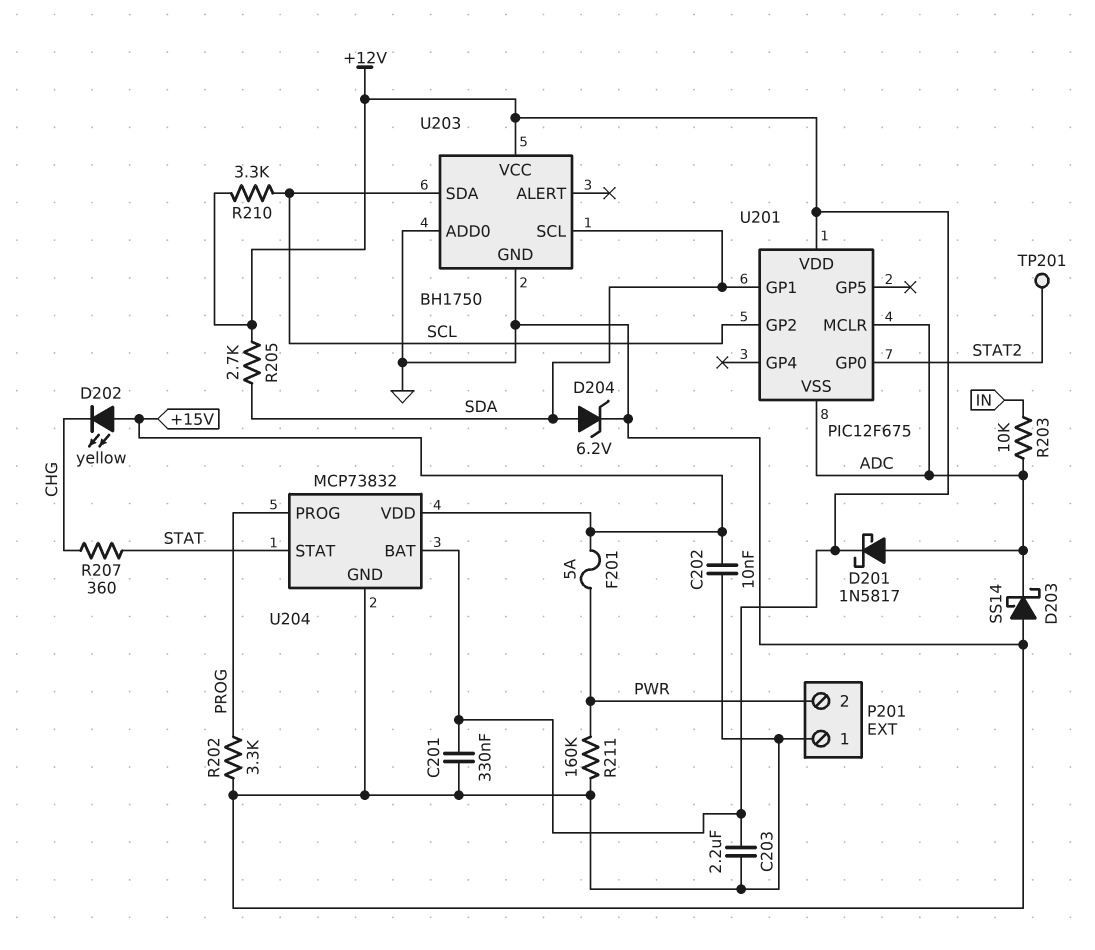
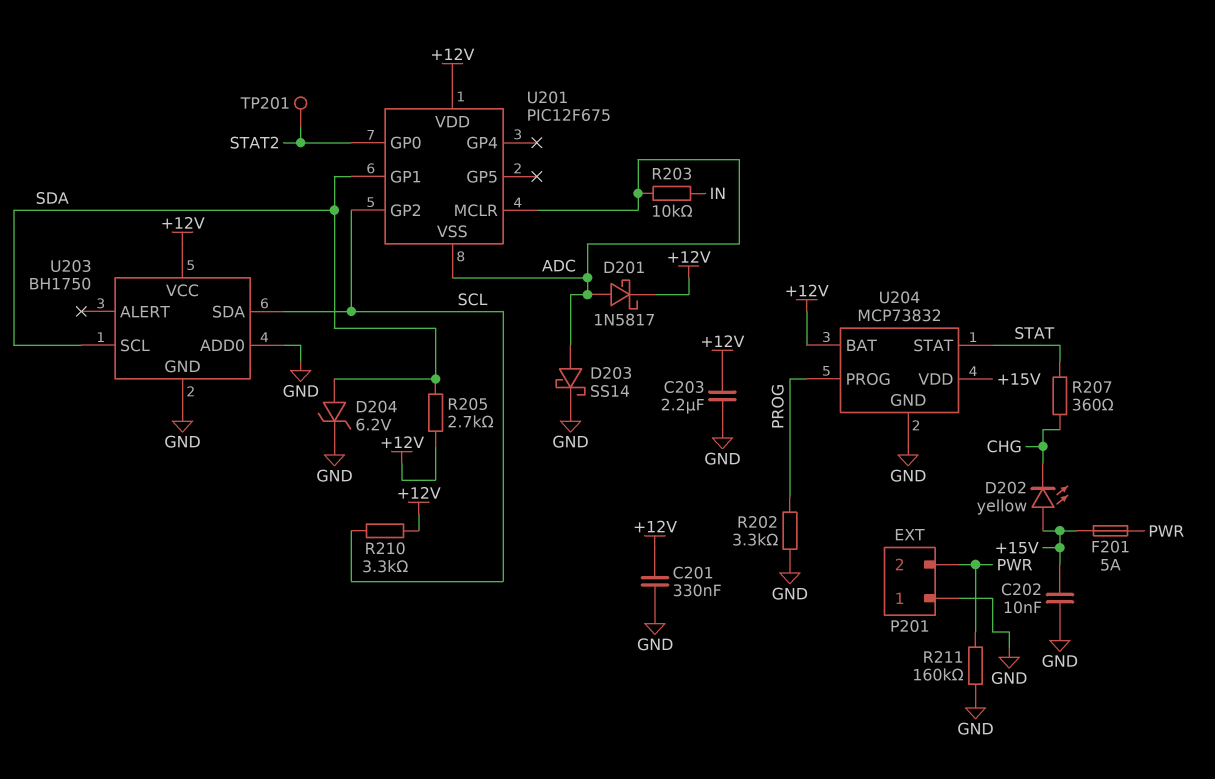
D203: schottky SS14 (A GND, K ADC) -> schottky SS14 (A ADC, K GND)

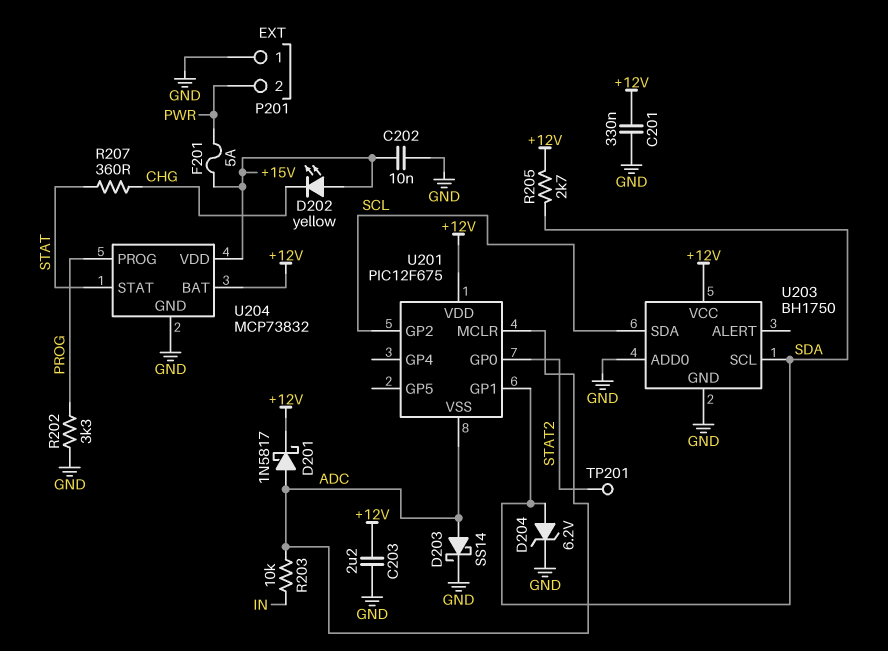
R210: 3.3k (+12V, SCL) -> none
R211: 160k (GND, PWR) -> none

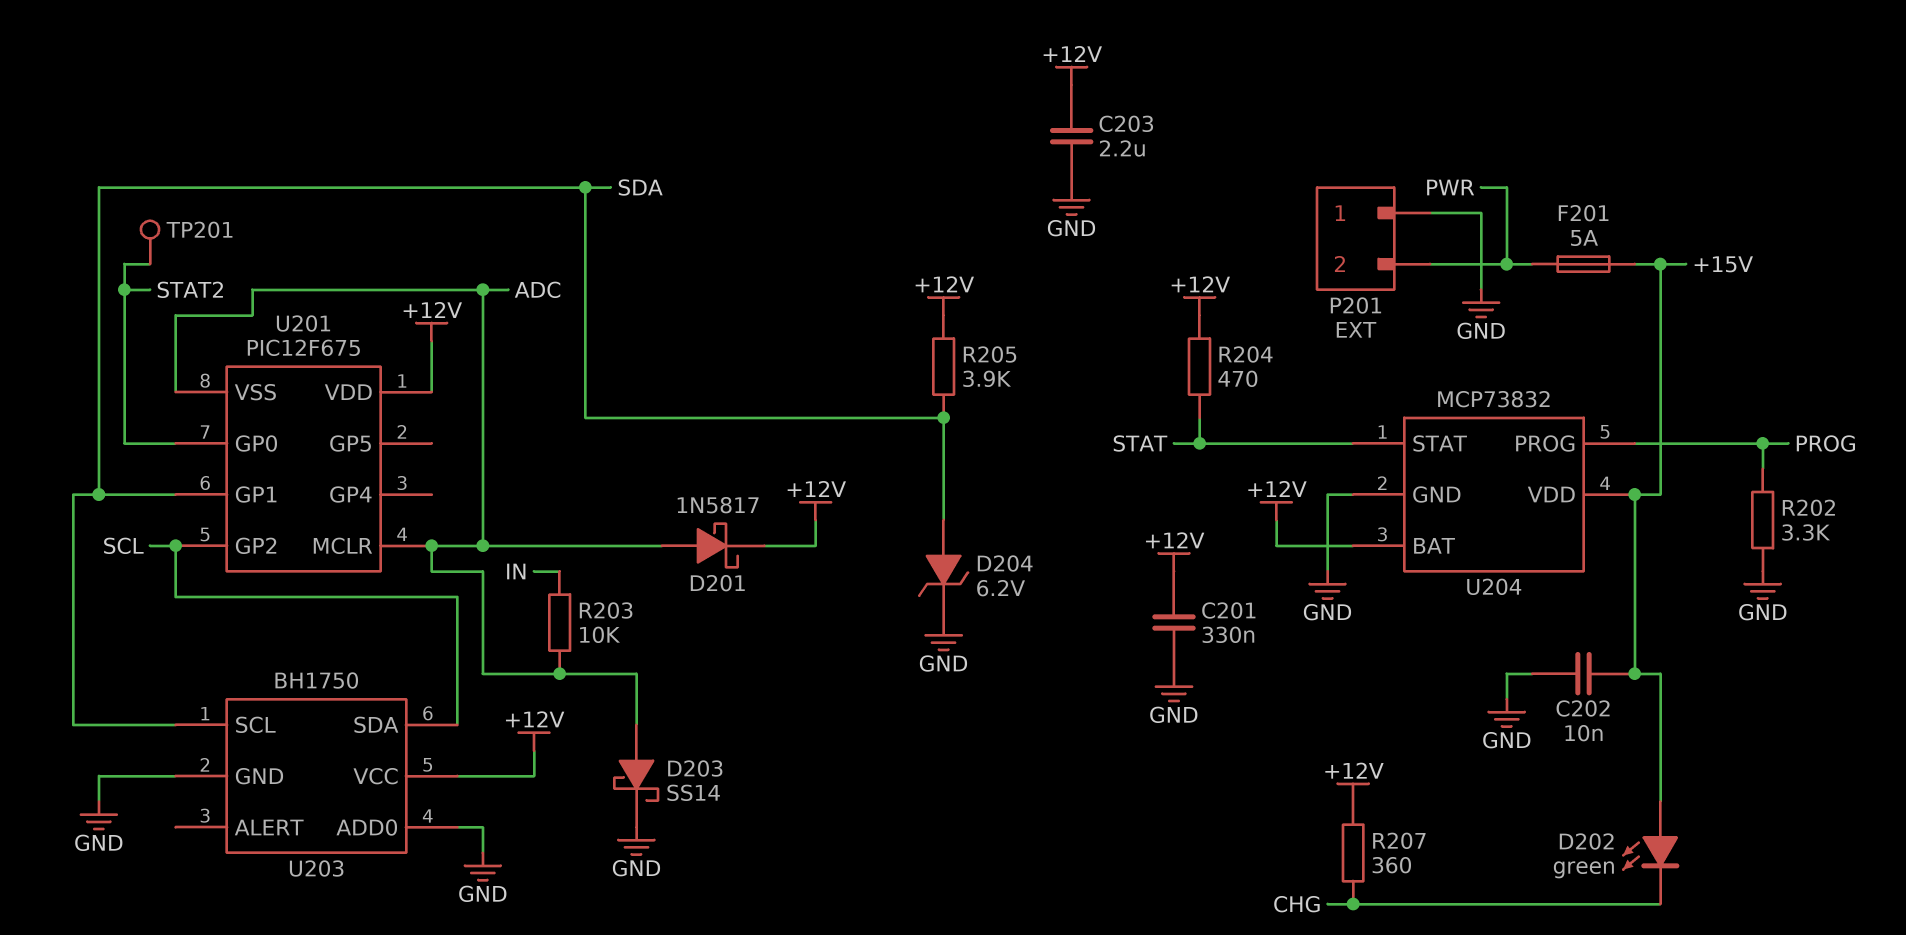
D202: LED yellow (A +15V, K CHG) -> LED green (A +15V, K CHG)
R204: none -> 470 (+12V, STAT)
R205: 2.7k (+12V, SDA) -> 3.9k (+12V, SDA)
R207: 360 (CHG, STAT) -> 360 (+12V, CHG)

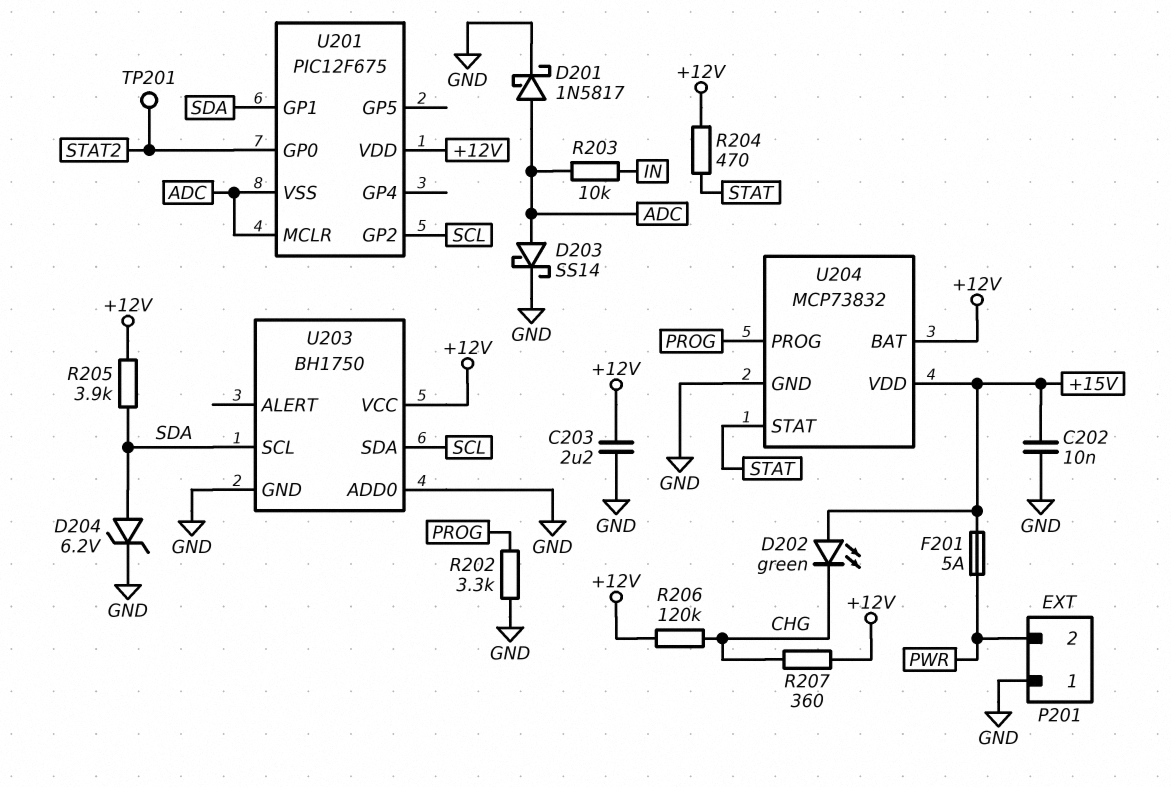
C201: 330nF (+12V, GND) -> none
D201: schottky 1N5817 (A ADC, K +12V) -> schottky 1N5817 (A ADC, K GND)
R206: none -> 120k (+12V, CHG)

